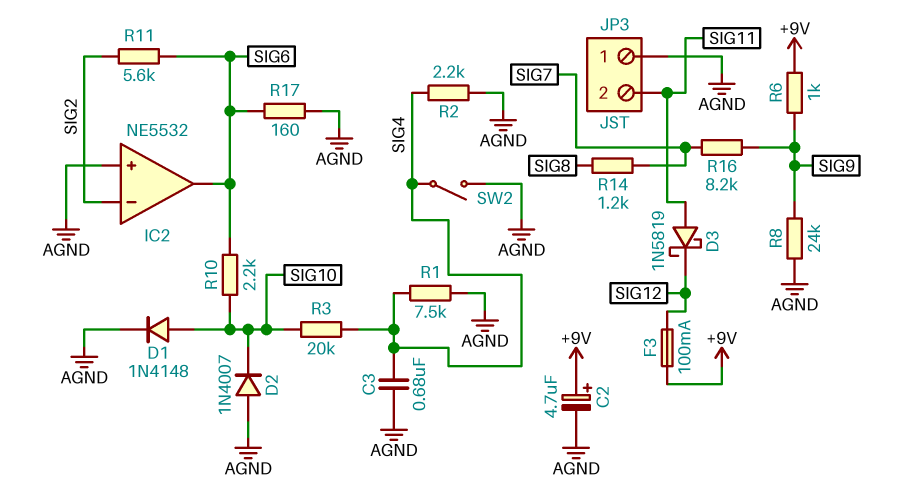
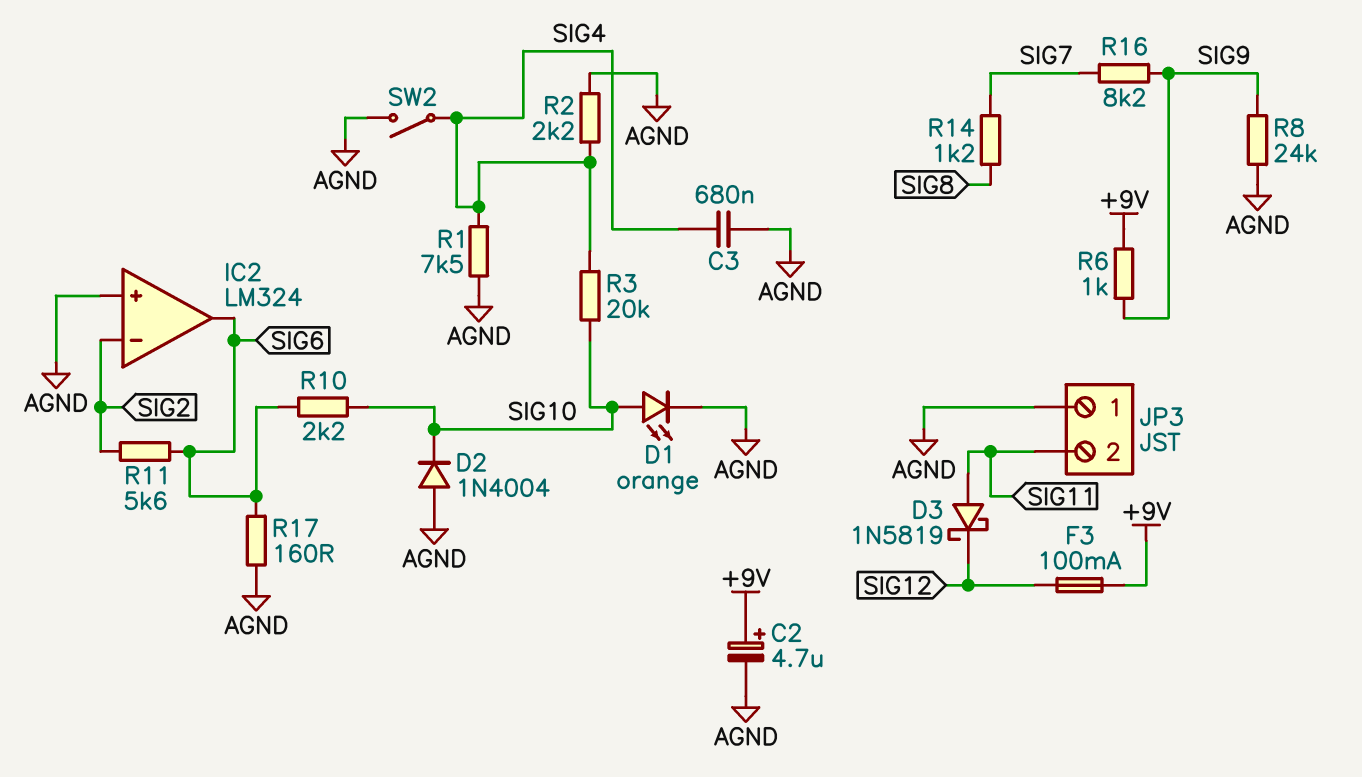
D1: diode 1N4148 (A SIG10, K AGND) -> LED orange (A SIG10, K AGND)
D2: diode 1N4007 (A AGND, K SIG10) -> diode 1N4004 (A AGND, K SIG10)
IC2: NE5532 -> LM324

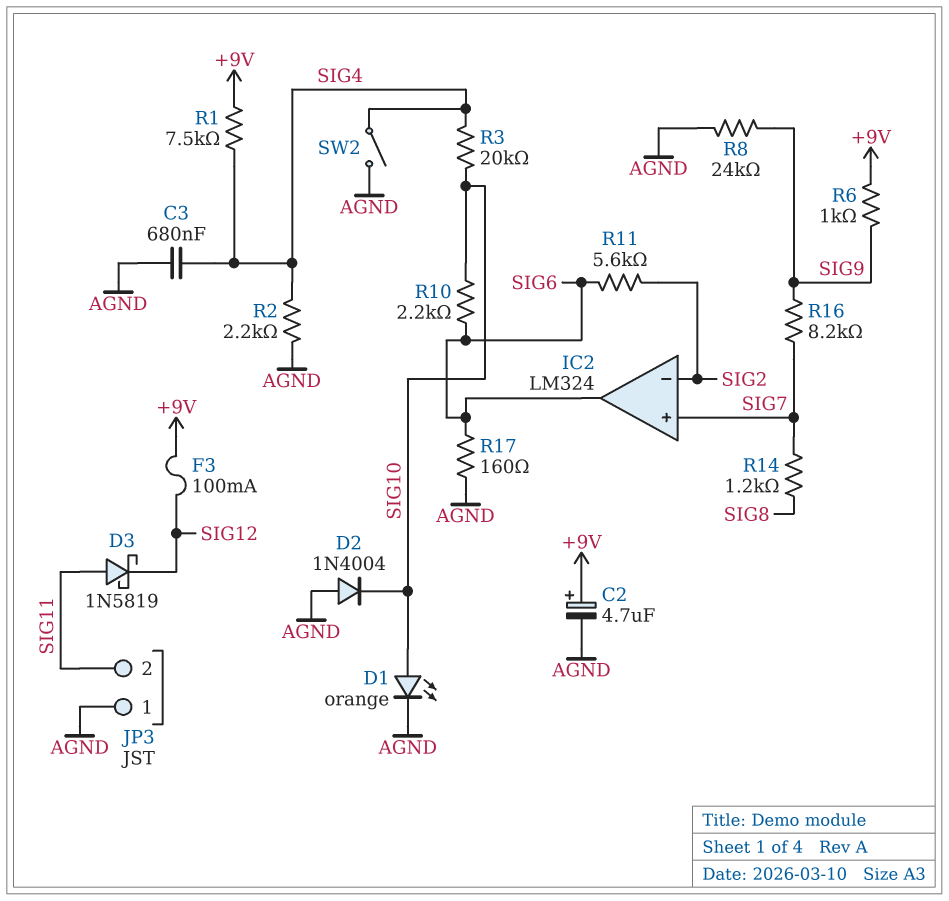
IC2 pin in+: AGND -> SIG7
R1: 7.5k (AGND, SIG4) -> 7.5k (+9V, SIG4)

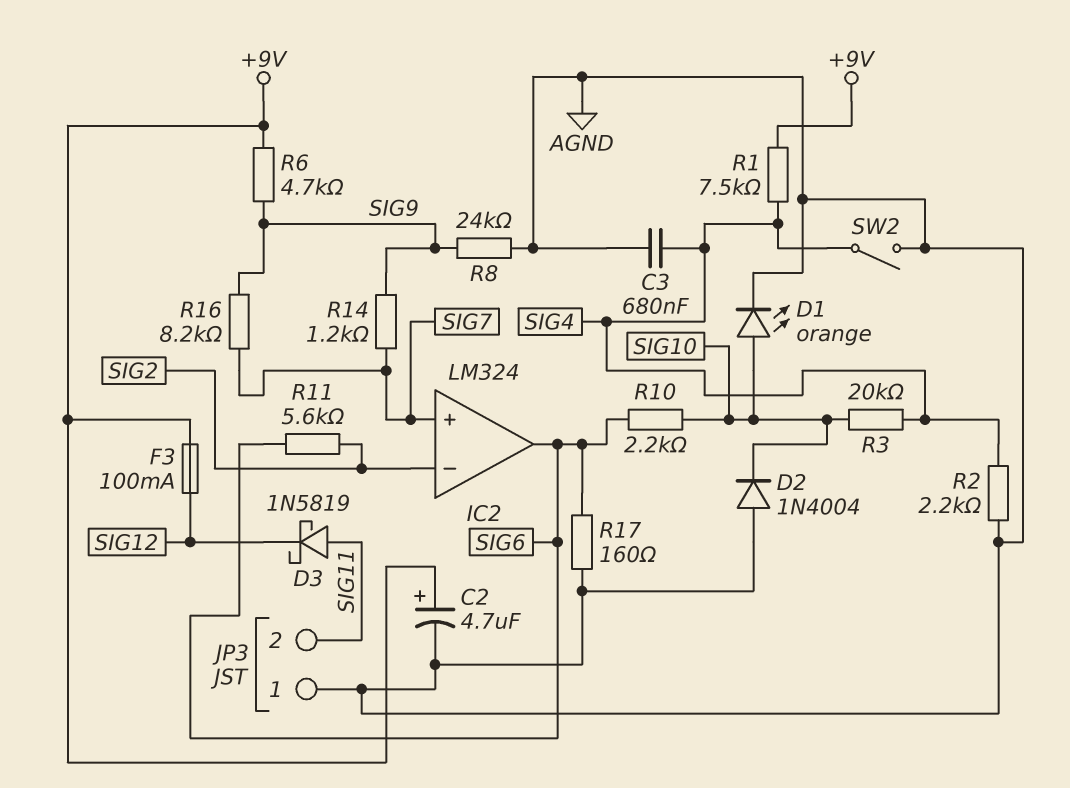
R6: 1k (+9V, SIG9) -> 4.7k (+9V, SIG9)
R14: 1.2k (SIG7, SIG8) -> 1.2k (SIG7, SIG9)

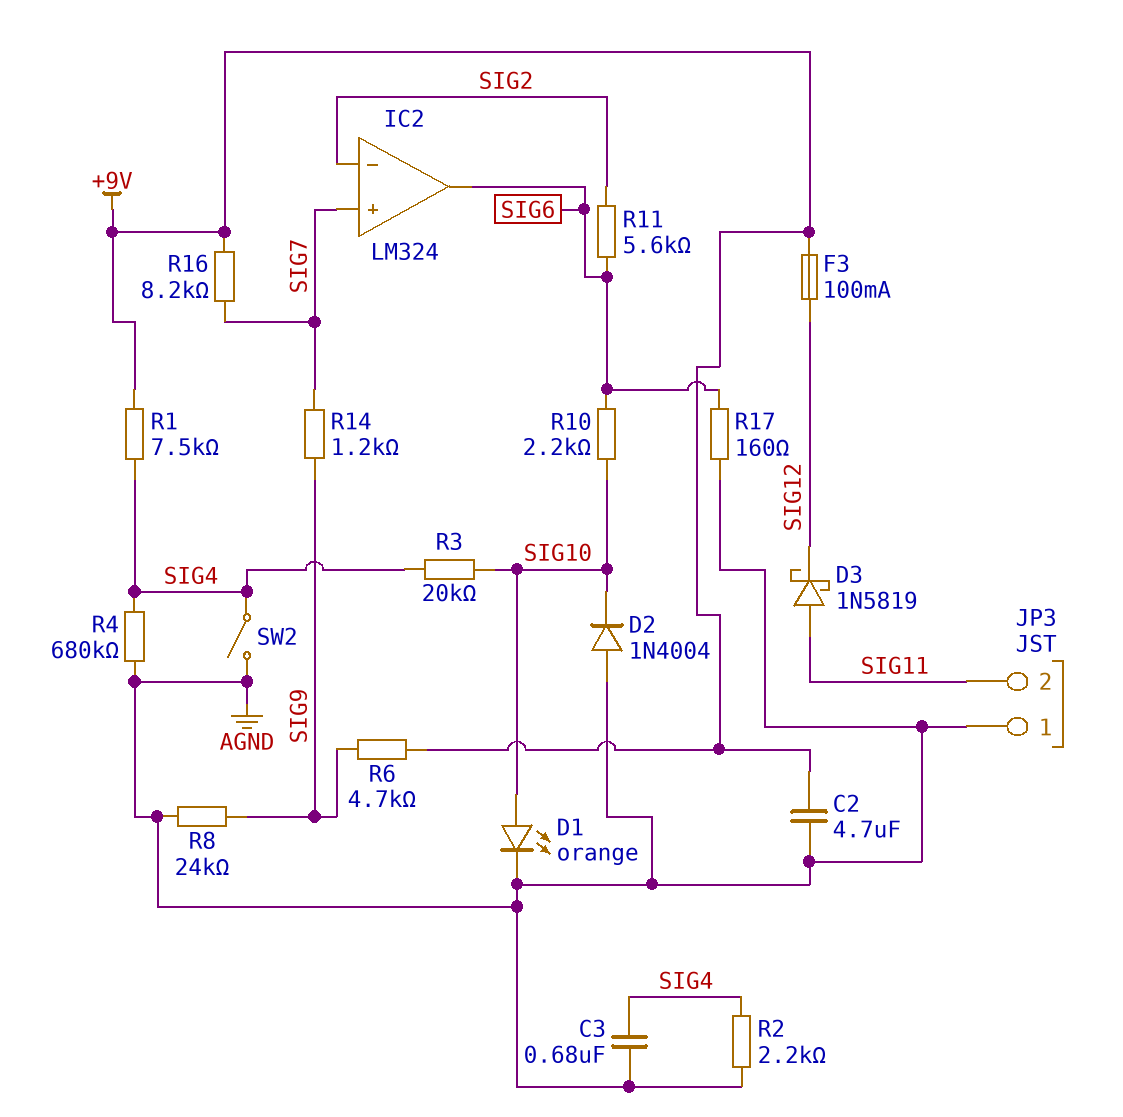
C2: 4.7uF (plus +9V, minus AGND) -> 4.7uF (+9V, AGND)
R4: none -> 680k (AGND, SIG4)
R16: 8.2k (SIG7, SIG9) -> 8.2k (+9V, SIG7)

